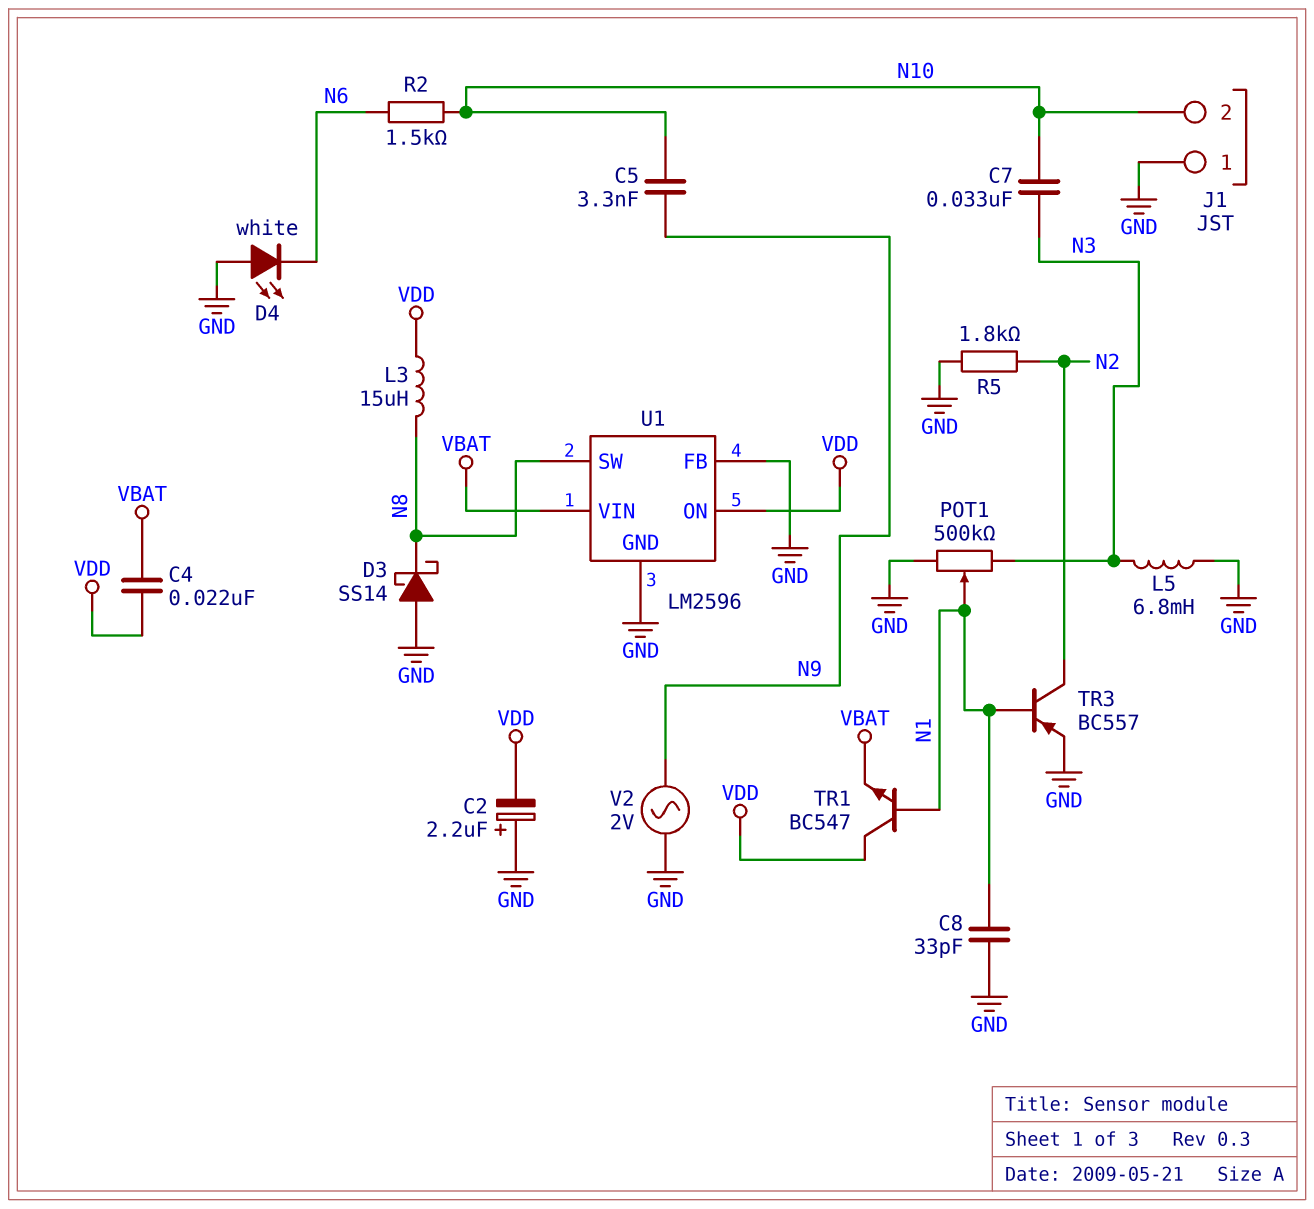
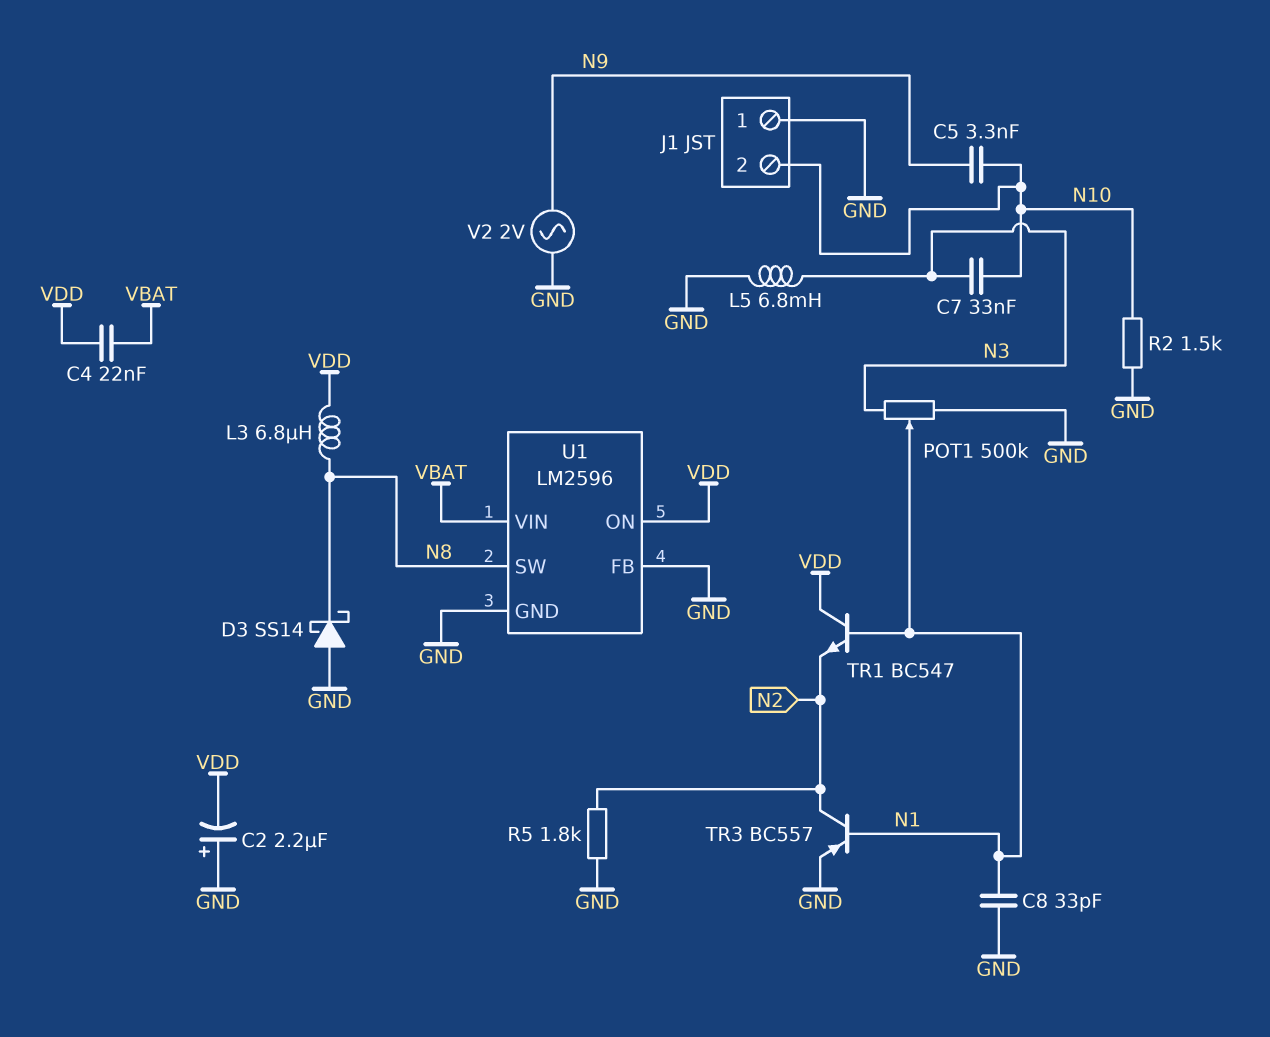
D4: LED white (A GND, K N6) -> none
L3: 15uH (N8, VDD) -> 6.8uH (N8, VDD)
R2: 1.5k (N6, N10) -> 1.5k (GND, N10)
TR1: NPN BC547 (B N1, C VDD, E VBAT) -> NPN BC547 (B N1, C VDD, E N2)

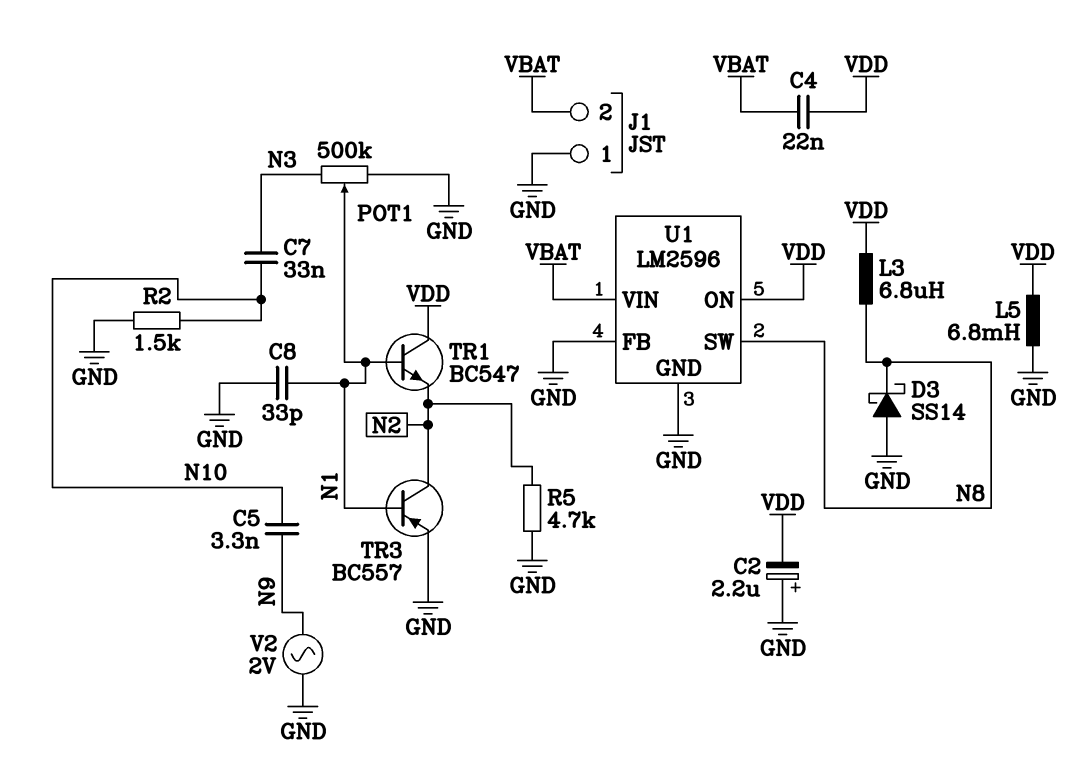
J1 pin 2: N10 -> VBAT
L5: 6.8mH (GND, N3) -> 6.8mH (GND, VDD)
R5: 1.8k (GND, N2) -> 4.7k (GND, N2)

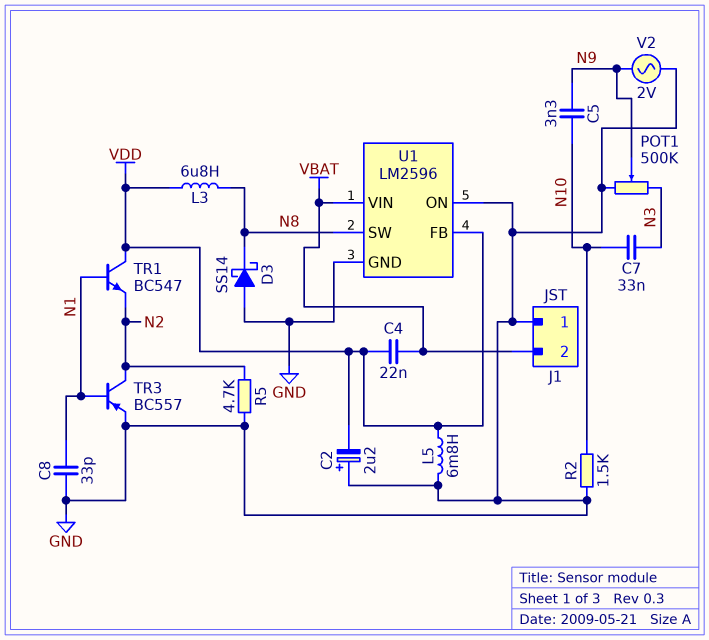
POT1: 500k (GND, N3, wiper N1) -> 500k (GND, N3, wiper N9)
U1 pin FB: GND -> VDD
U1 pin ON: VDD -> GND

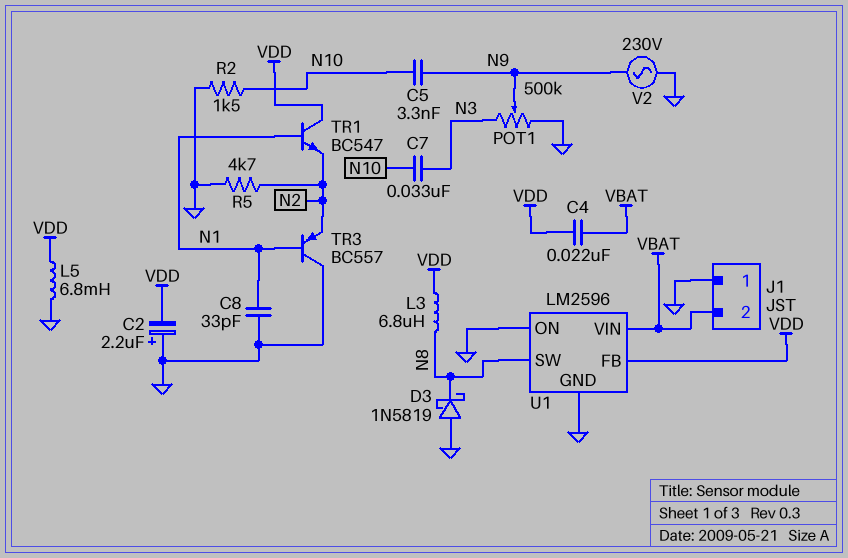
D3: schottky SS14 (A GND, K N8) -> schottky 1N5819 (A GND, K N8)
TR3: PNP BC557 (B N1, C N2, E GND) -> PNP BC557 (B N1, C GND, E N2)
V2: AC 2V (GND, N9) -> AC 230V (GND, N9)

